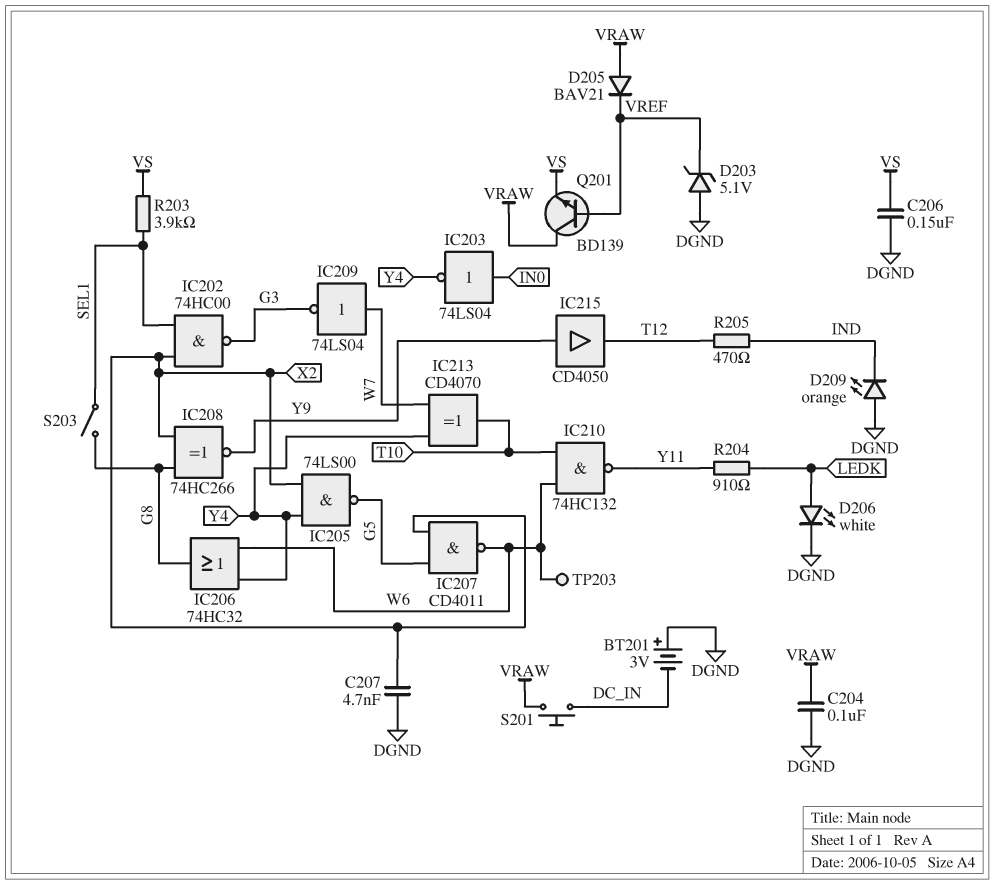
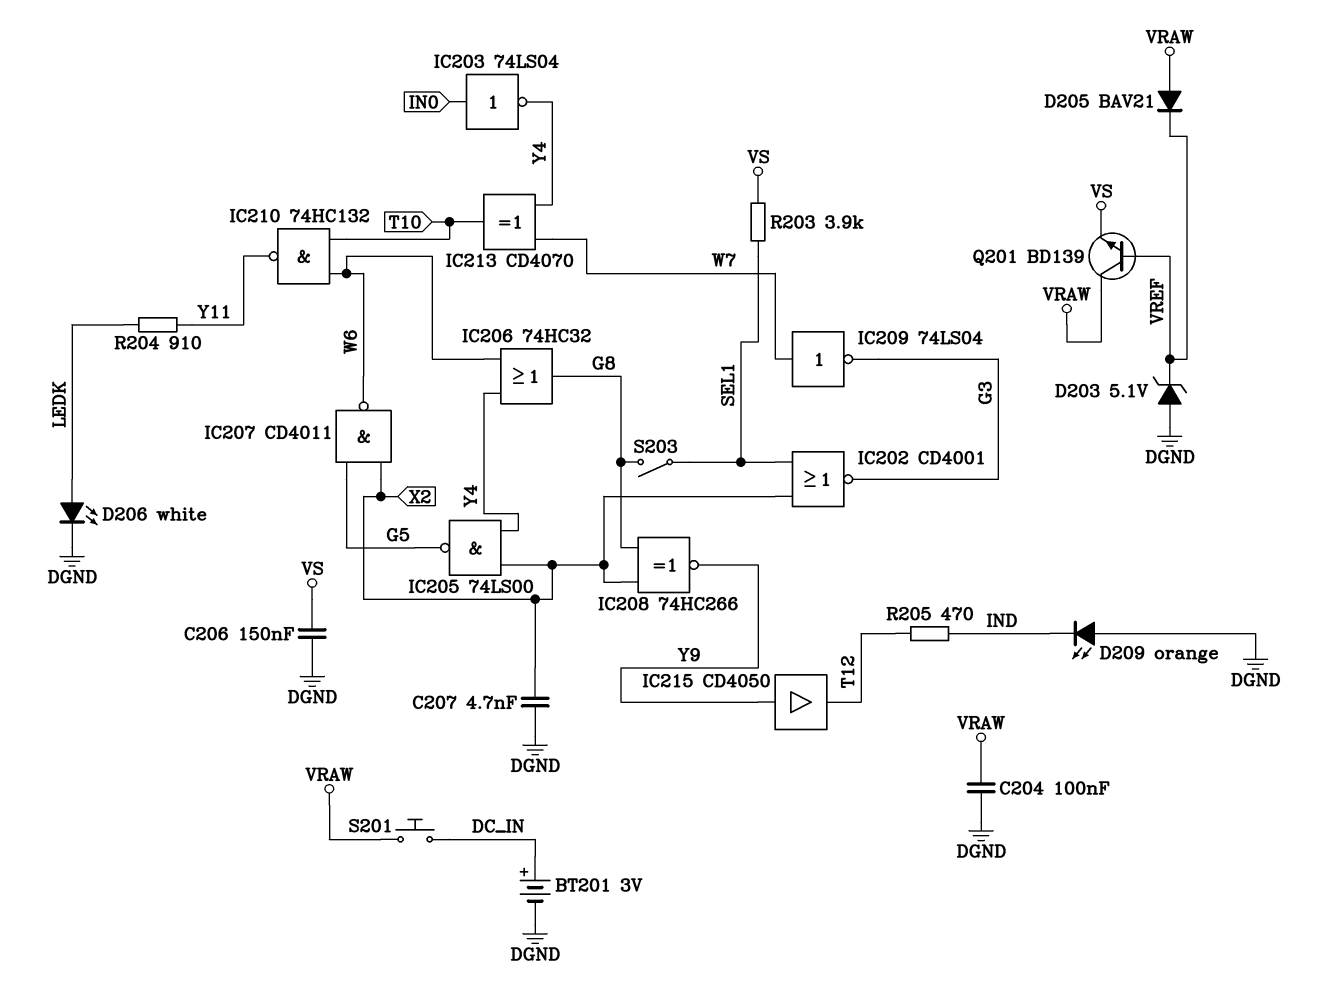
BT201: 3V (plus DGND, minus DC_IN) -> 3V (plus DC_IN, minus DGND)
IC202: NAND 74HC00 (in SEL1, in X2, out G3) -> NOR CD4001 (in SEL1, in X2, out G3)
TP203: test point (W6) -> none

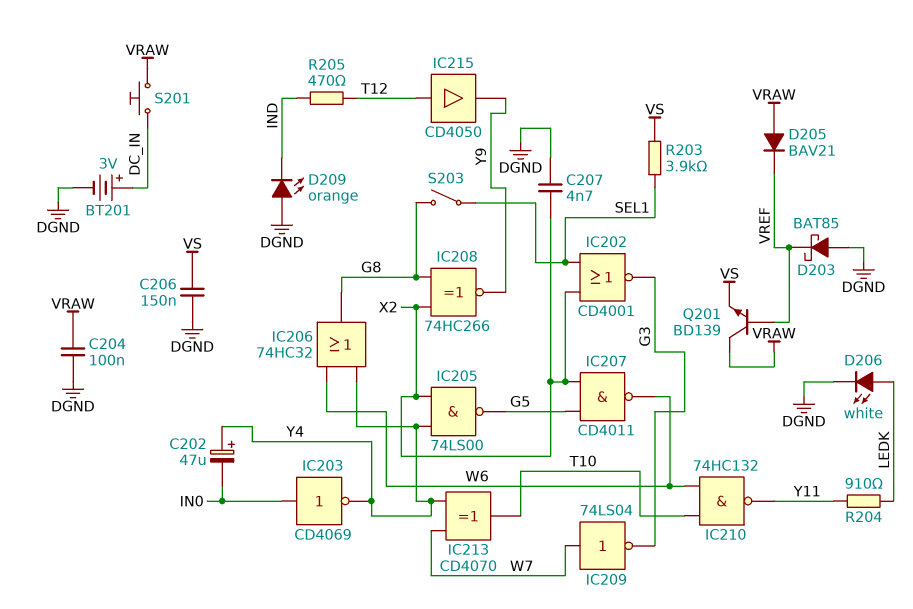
C202: none -> 47uF (plus Y4, minus IN0)
D203: zener 5.1V (A DGND, K VREF) -> schottky BAT85 (A DGND, K VREF)
IC203: NOT 74LS04 (in IN0, out Y4) -> NOT CD4069 (in IN0, out Y4)
IC215: buffer CD4050 (in Y9, out T12) -> buffer CD4050 (in T12, out Y9)

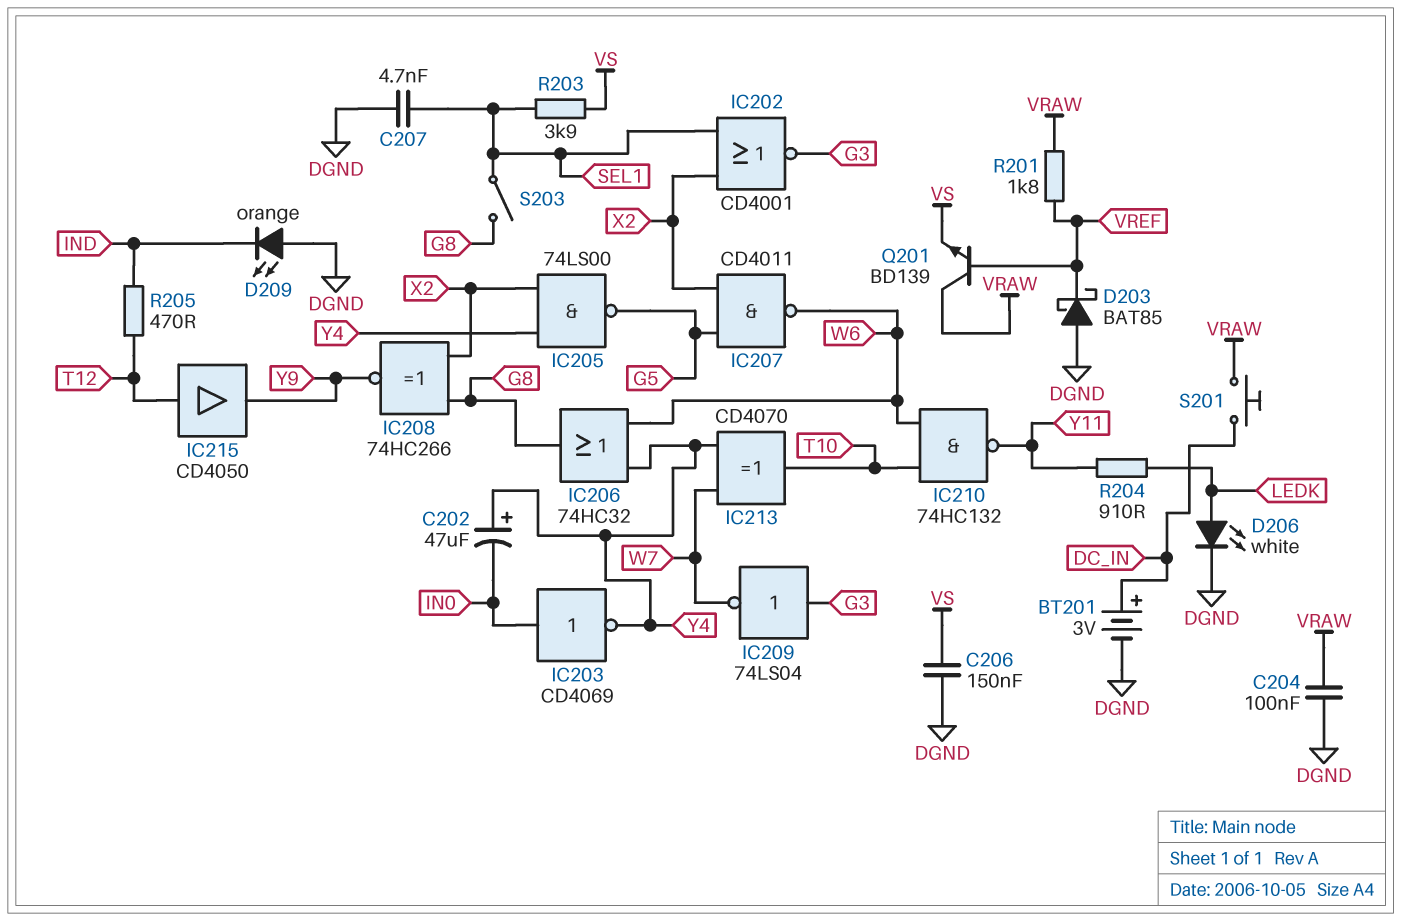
C207: 4.7nF (DGND, X2) -> 4.7nF (DGND, SEL1)
D205: diode BAV21 (A VRAW, K VREF) -> none
IC209: NOT 74LS04 (in W7, out G3) -> NOT 74LS04 (in G3, out W7)
R201: none -> 1.8k (VRAW, VREF)

